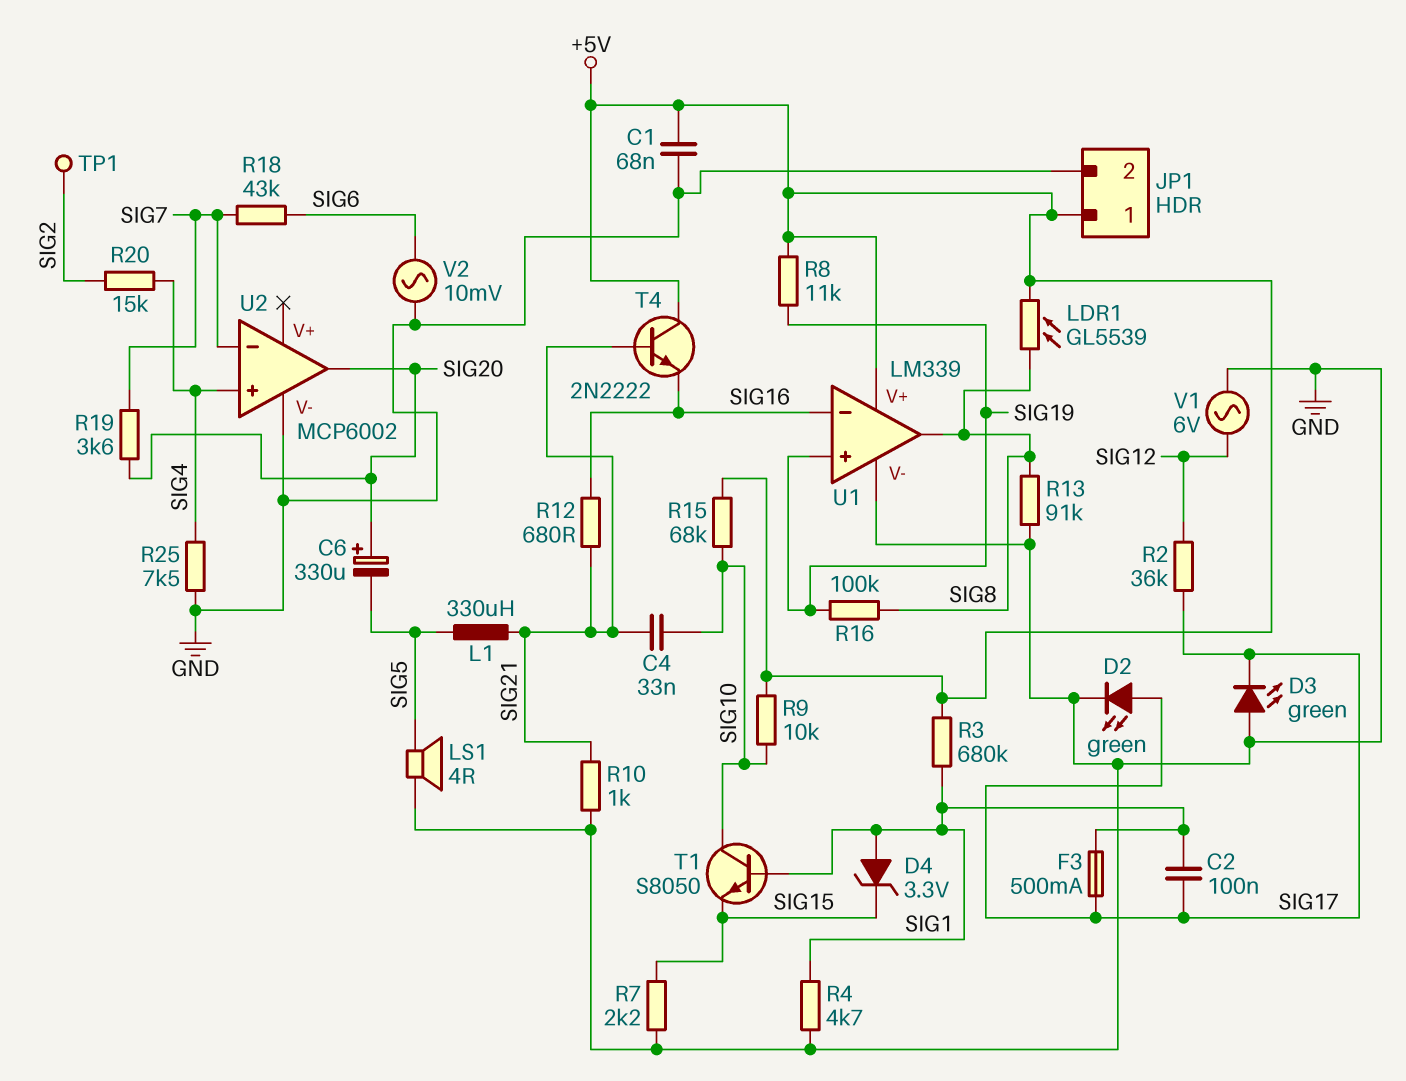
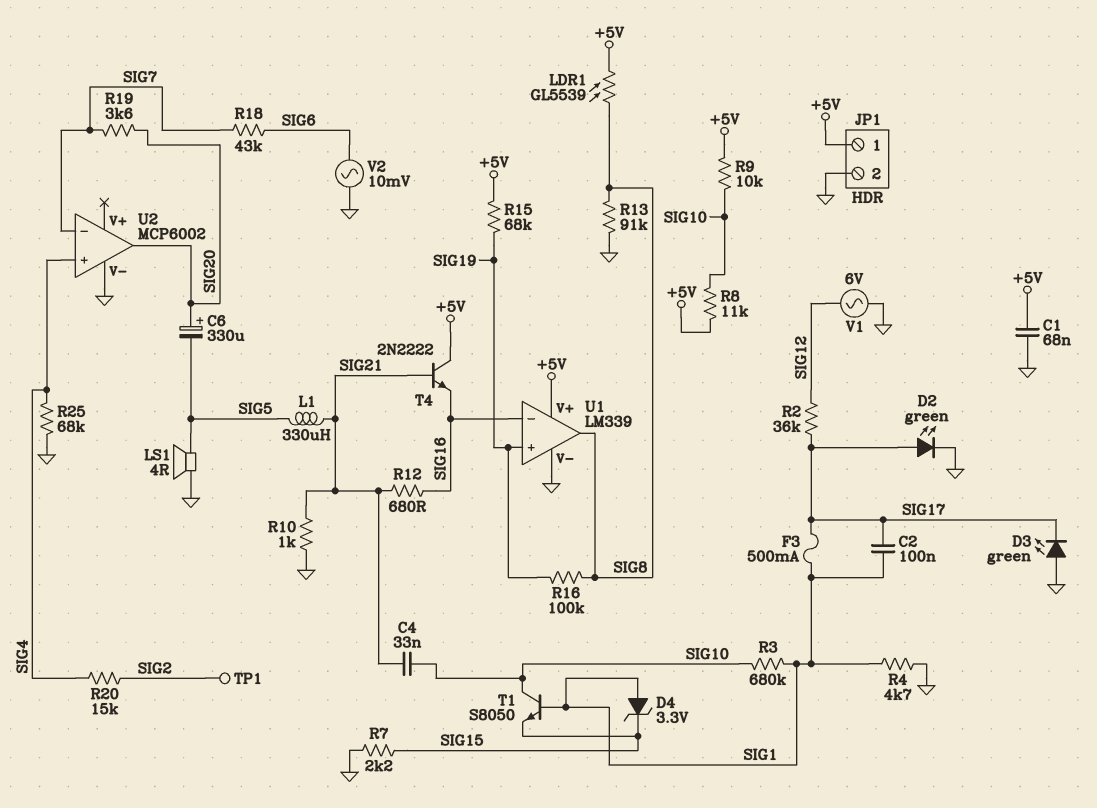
R3: 680k (+5V, SIG1) -> 680k (SIG1, SIG10)
R8: 11k (+5V, SIG19) -> 11k (+5V, SIG10)
R15: 68k (+5V, SIG10) -> 68k (+5V, SIG19)
R25: 7.5k (GND, SIG4) -> 68k (GND, SIG4)

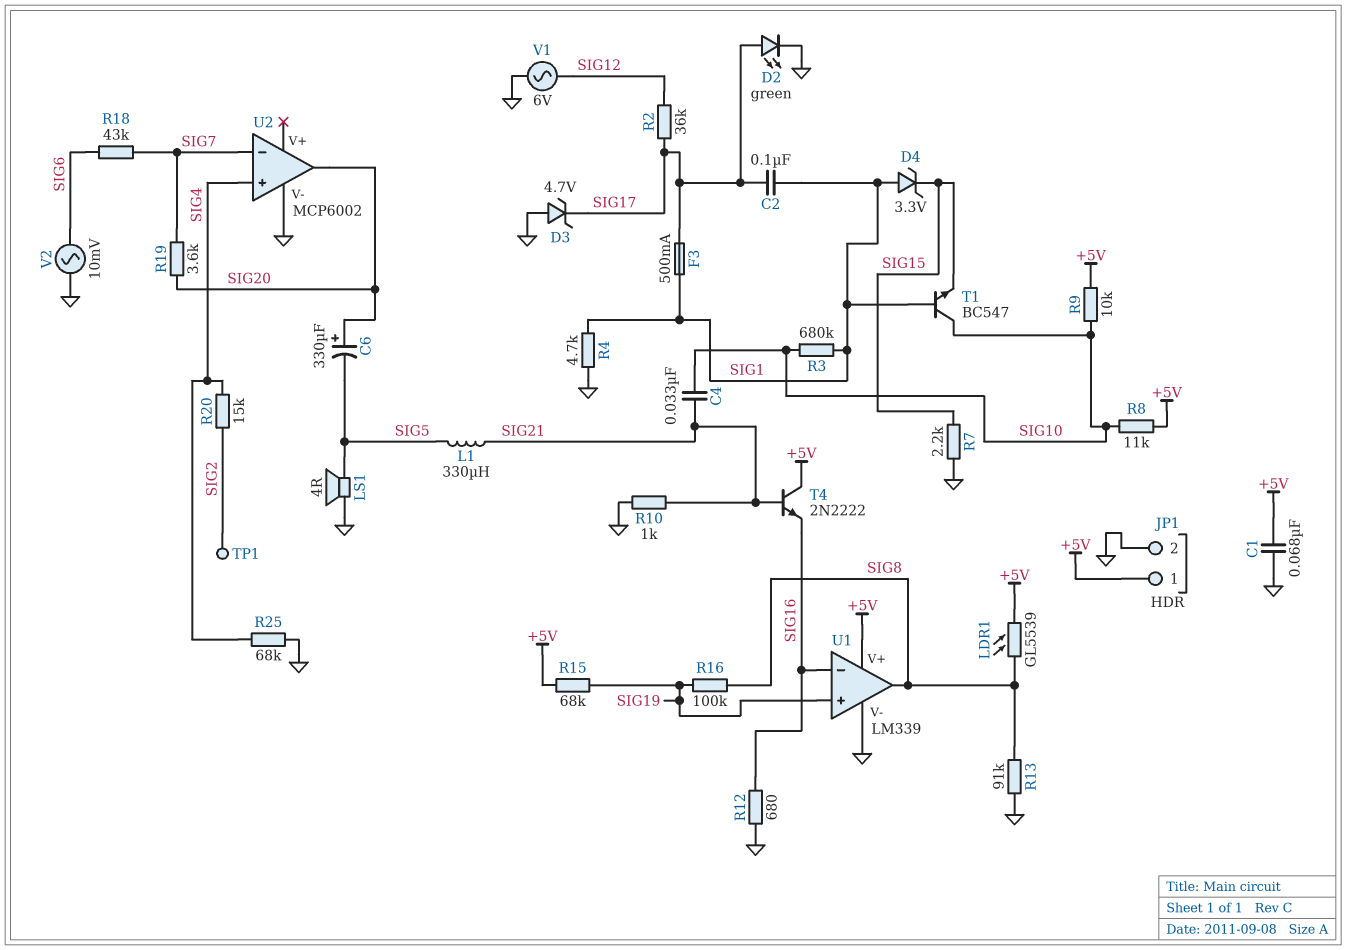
D3: LED green (A GND, K SIG17) -> zener 4.7V (A GND, K SIG17)
R12: 680 (SIG16, SIG21) -> 680 (GND, SIG16)
T1: NPN S8050 (B SIG1, C SIG10, E SIG15) -> NPN BC547 (B SIG1, C SIG10, E SIG15)

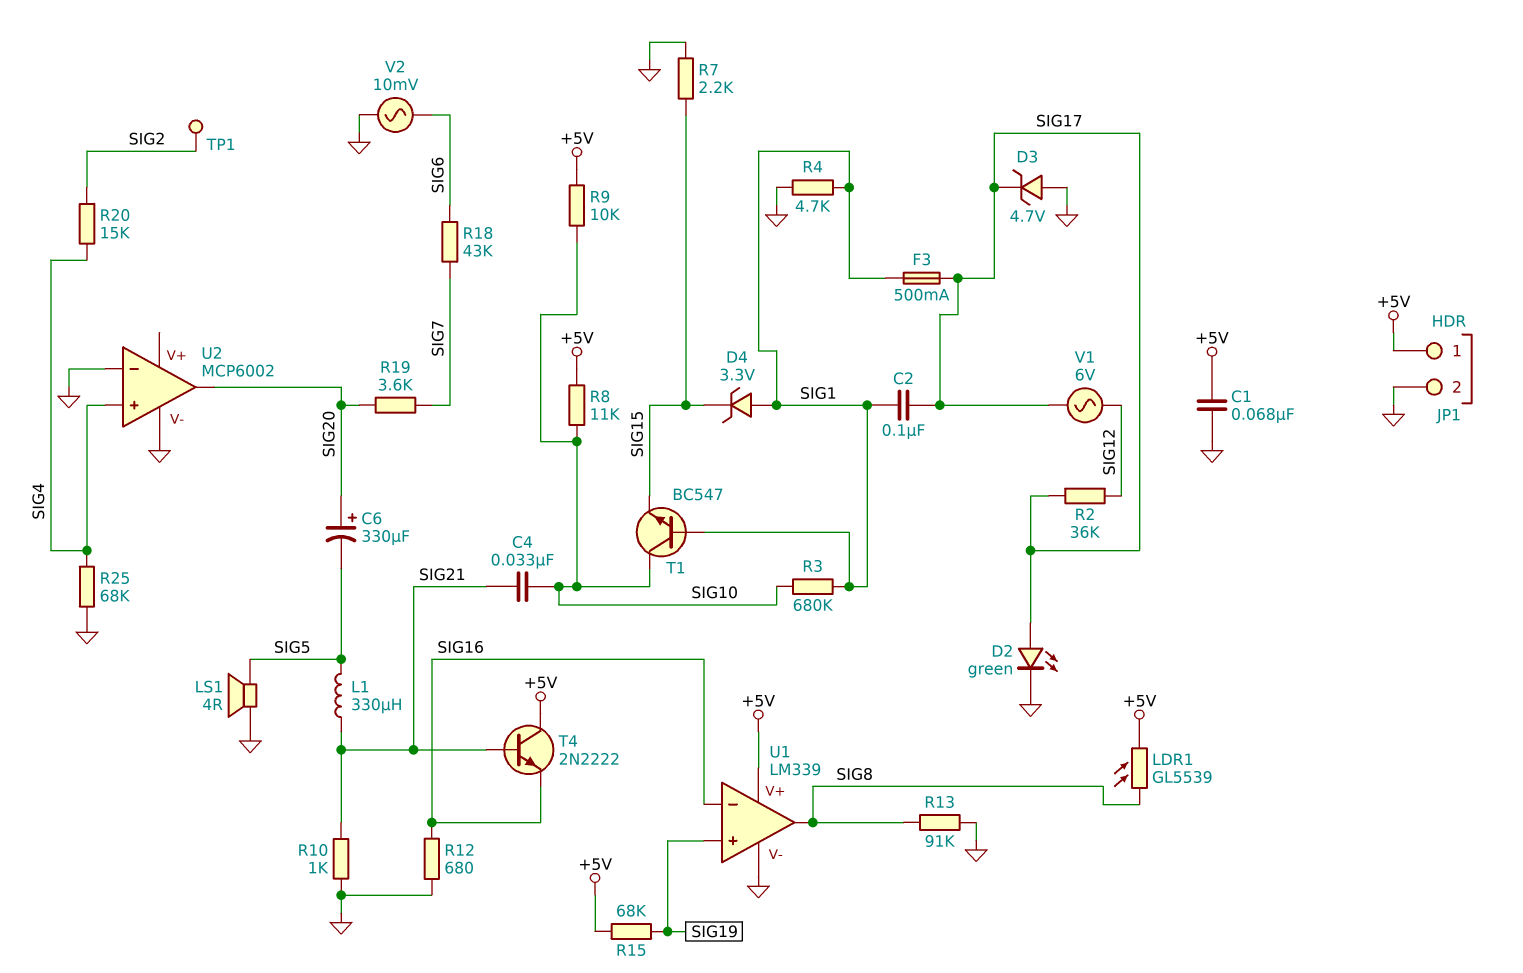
R16: 100k (SIG8, SIG19) -> none
U2 pin in-: SIG7 -> GND
V1: AC 6V (GND, SIG12) -> AC 6V (SIG12, SIG17)

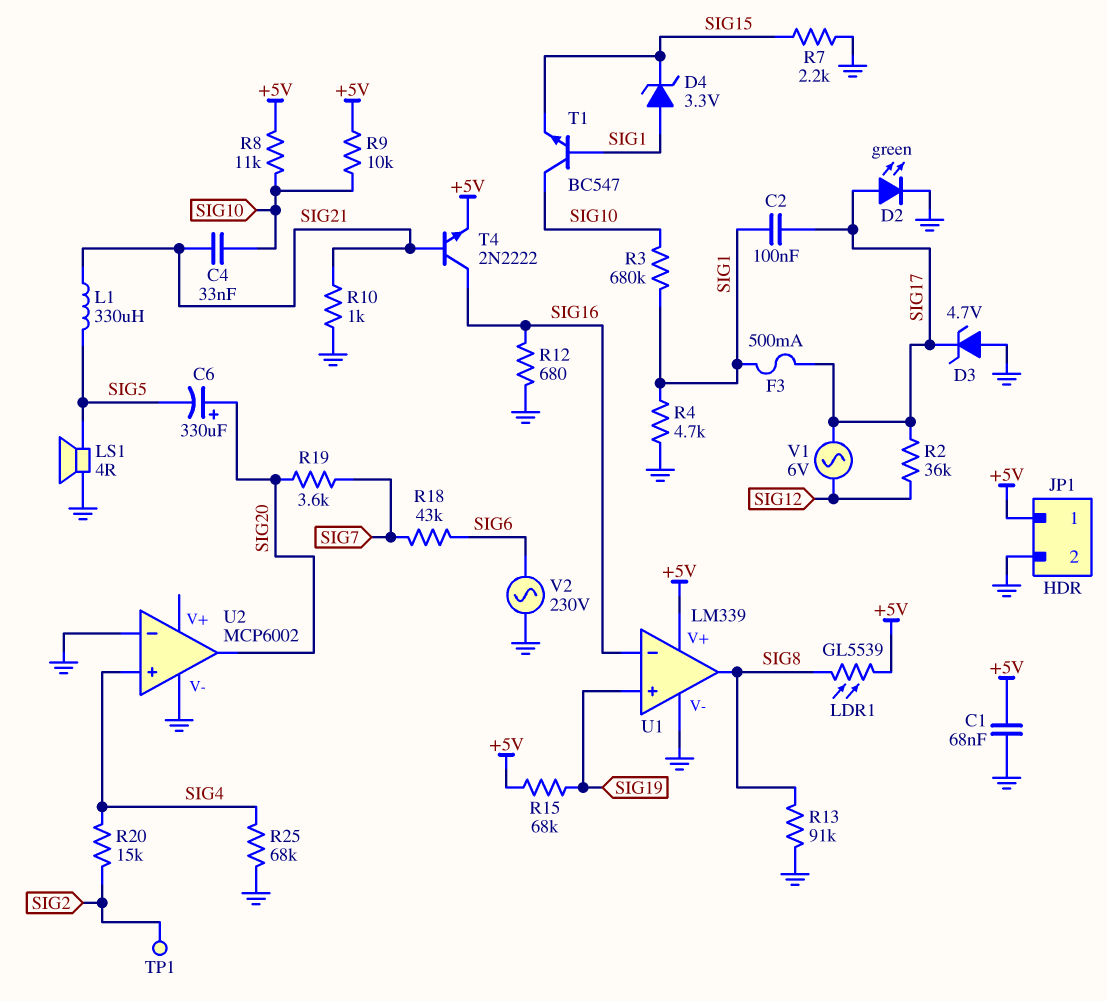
T4: NPN 2N2222 (B SIG21, C +5V, E SIG16) -> NPN 2N2222 (B SIG21, C SIG16, E +5V)
V2: AC 10mV (GND, SIG6) -> AC 230V (GND, SIG6)

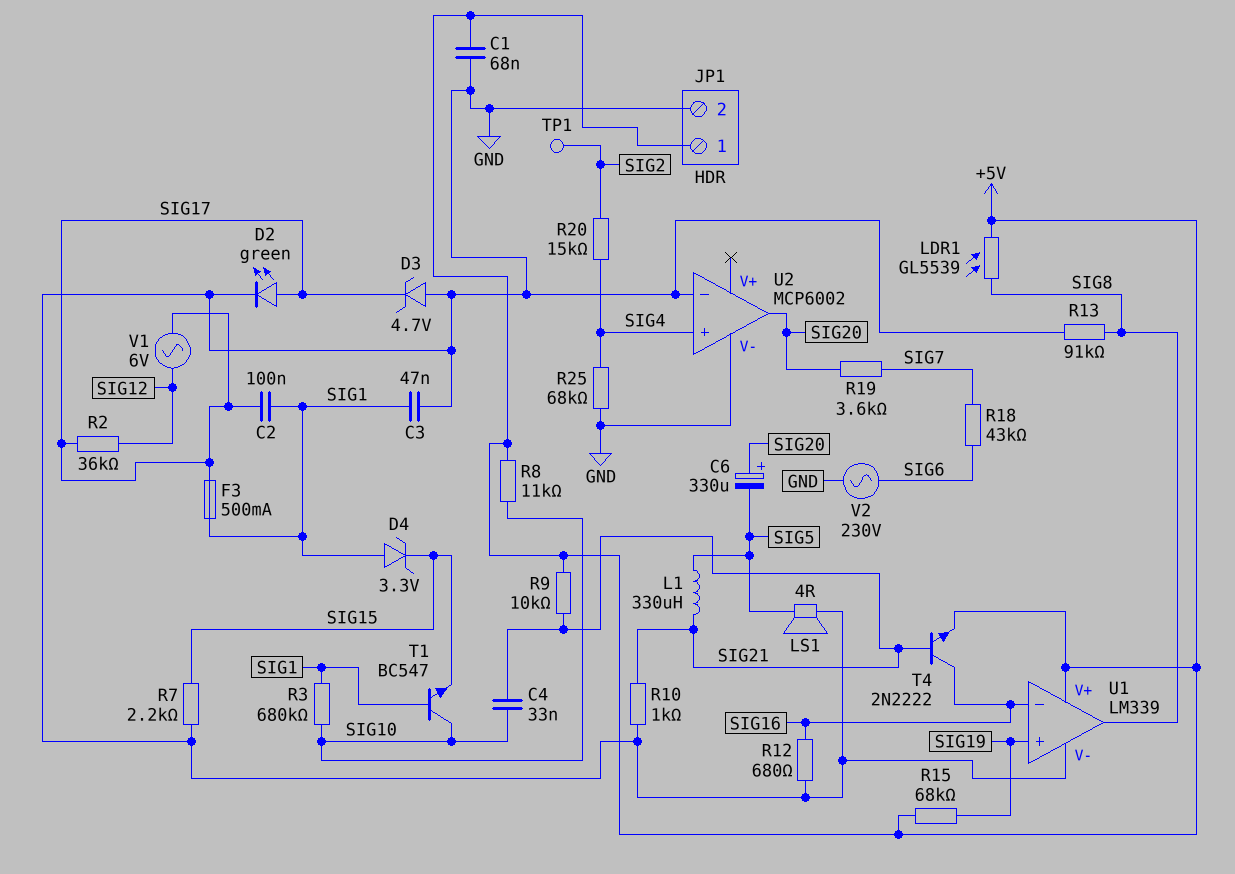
C3: none -> 47nF (GND, SIG1)
R4: 4.7k (GND, SIG1) -> none
R9: 10k (+5V, SIG10) -> 10k (+5V, SIG21)

